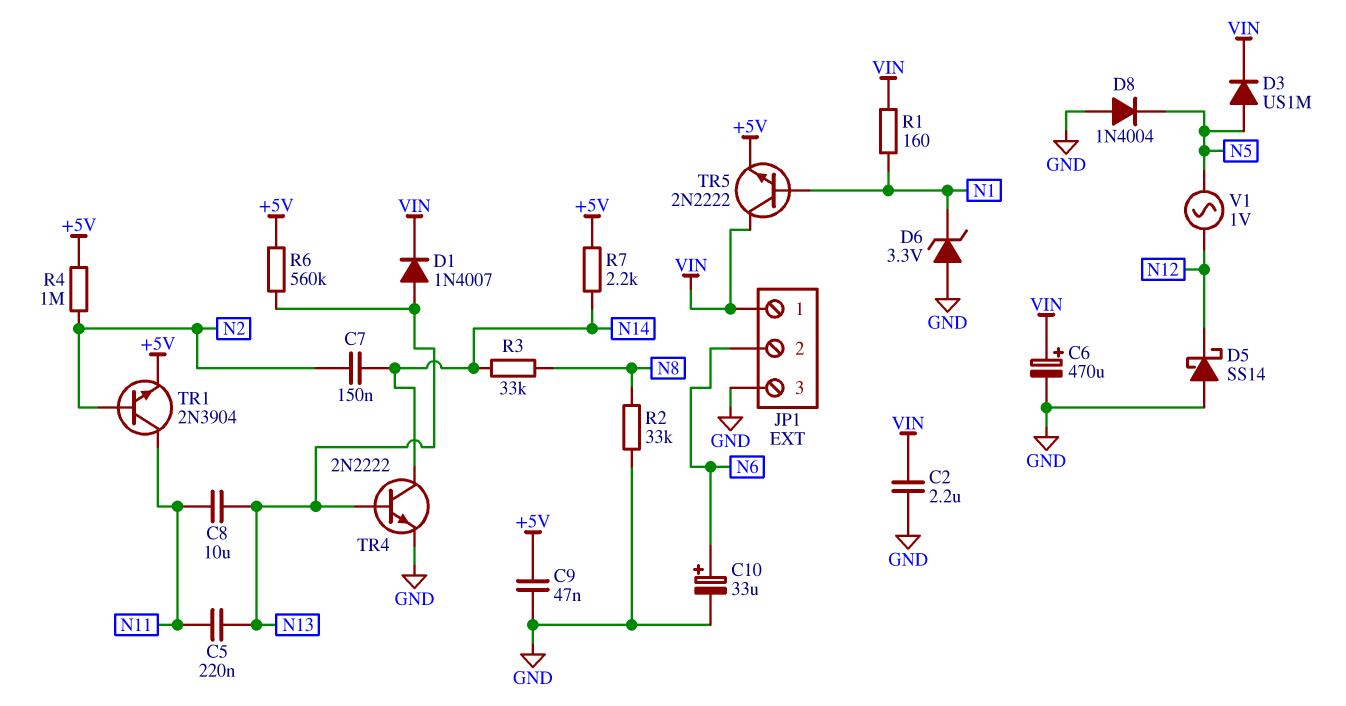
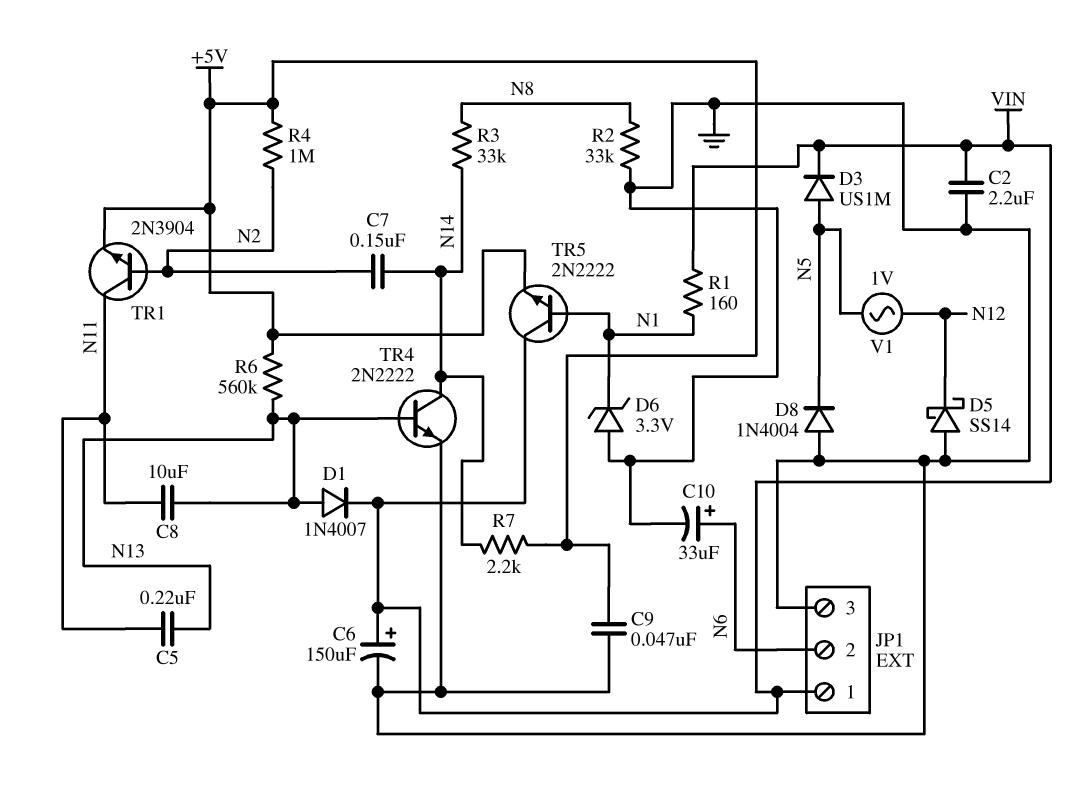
C6: 470uF (plus VIN, minus GND) -> 150uF (plus VIN, minus GND)

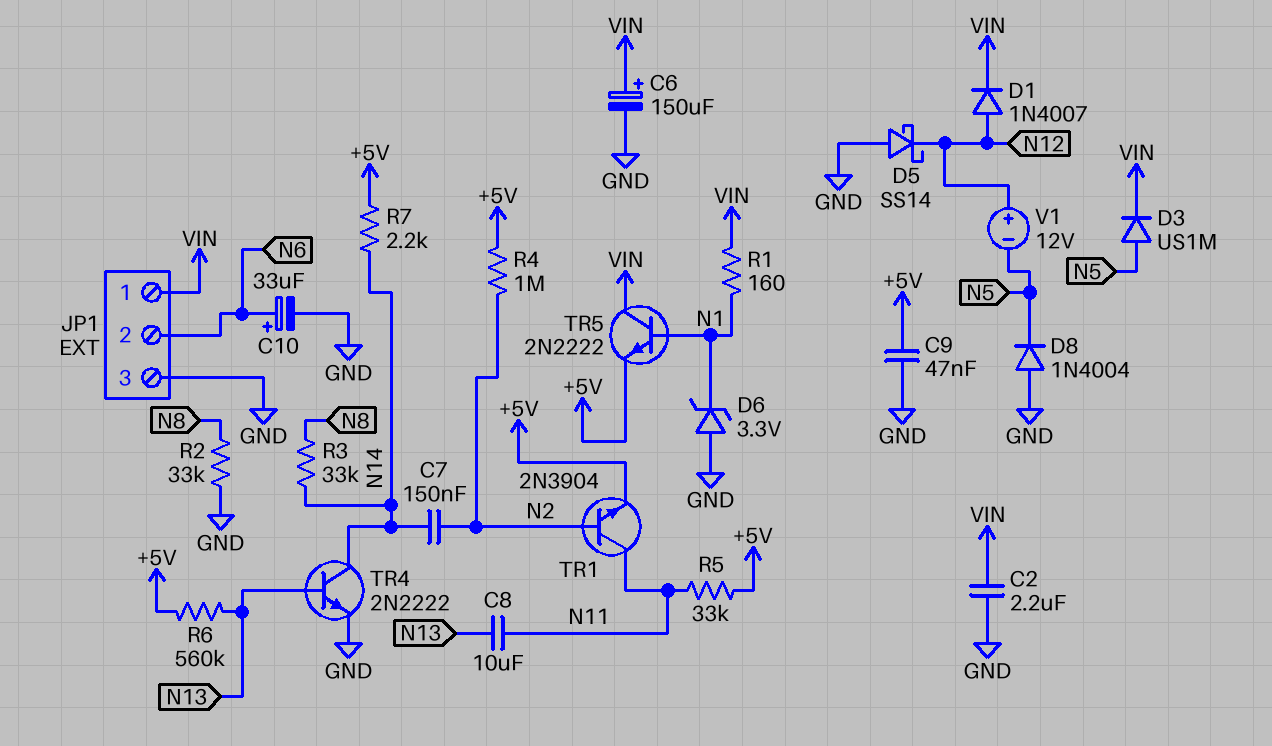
C5: 220nF (N11, N13) -> none
D1: diode 1N4007 (A N13, K VIN) -> diode 1N4007 (A N12, K VIN)
R5: none -> 33k (+5V, N11)
V1: AC 1V (N5, N12) -> 12V (plus N12, minus N5)

